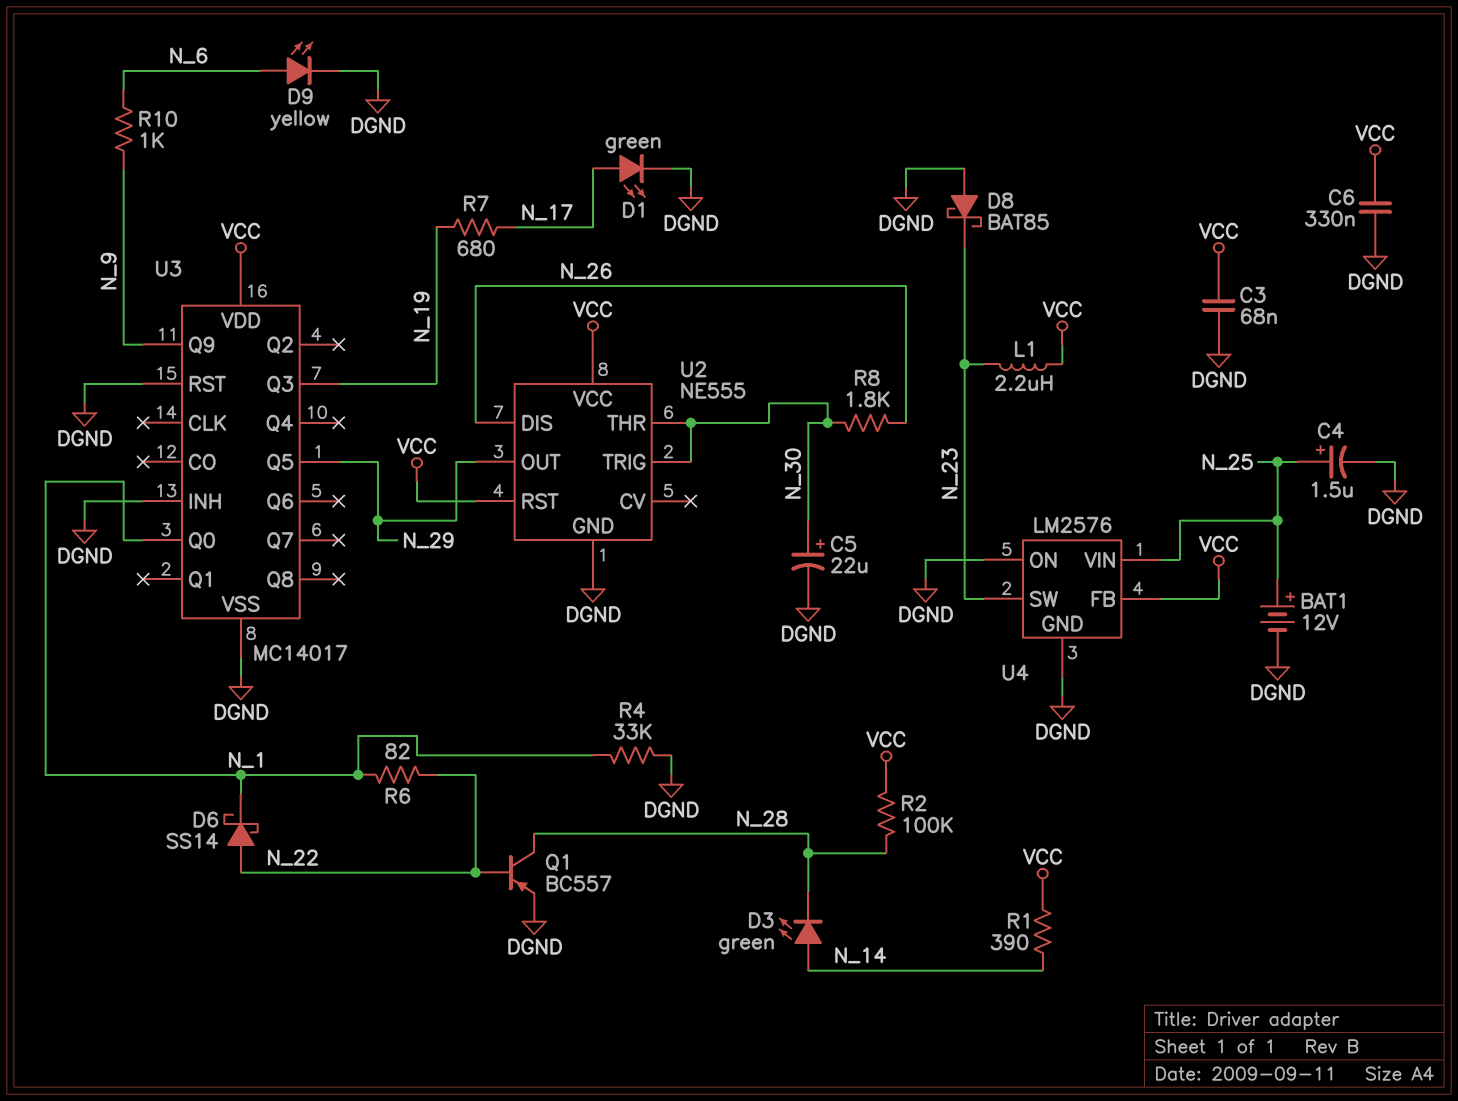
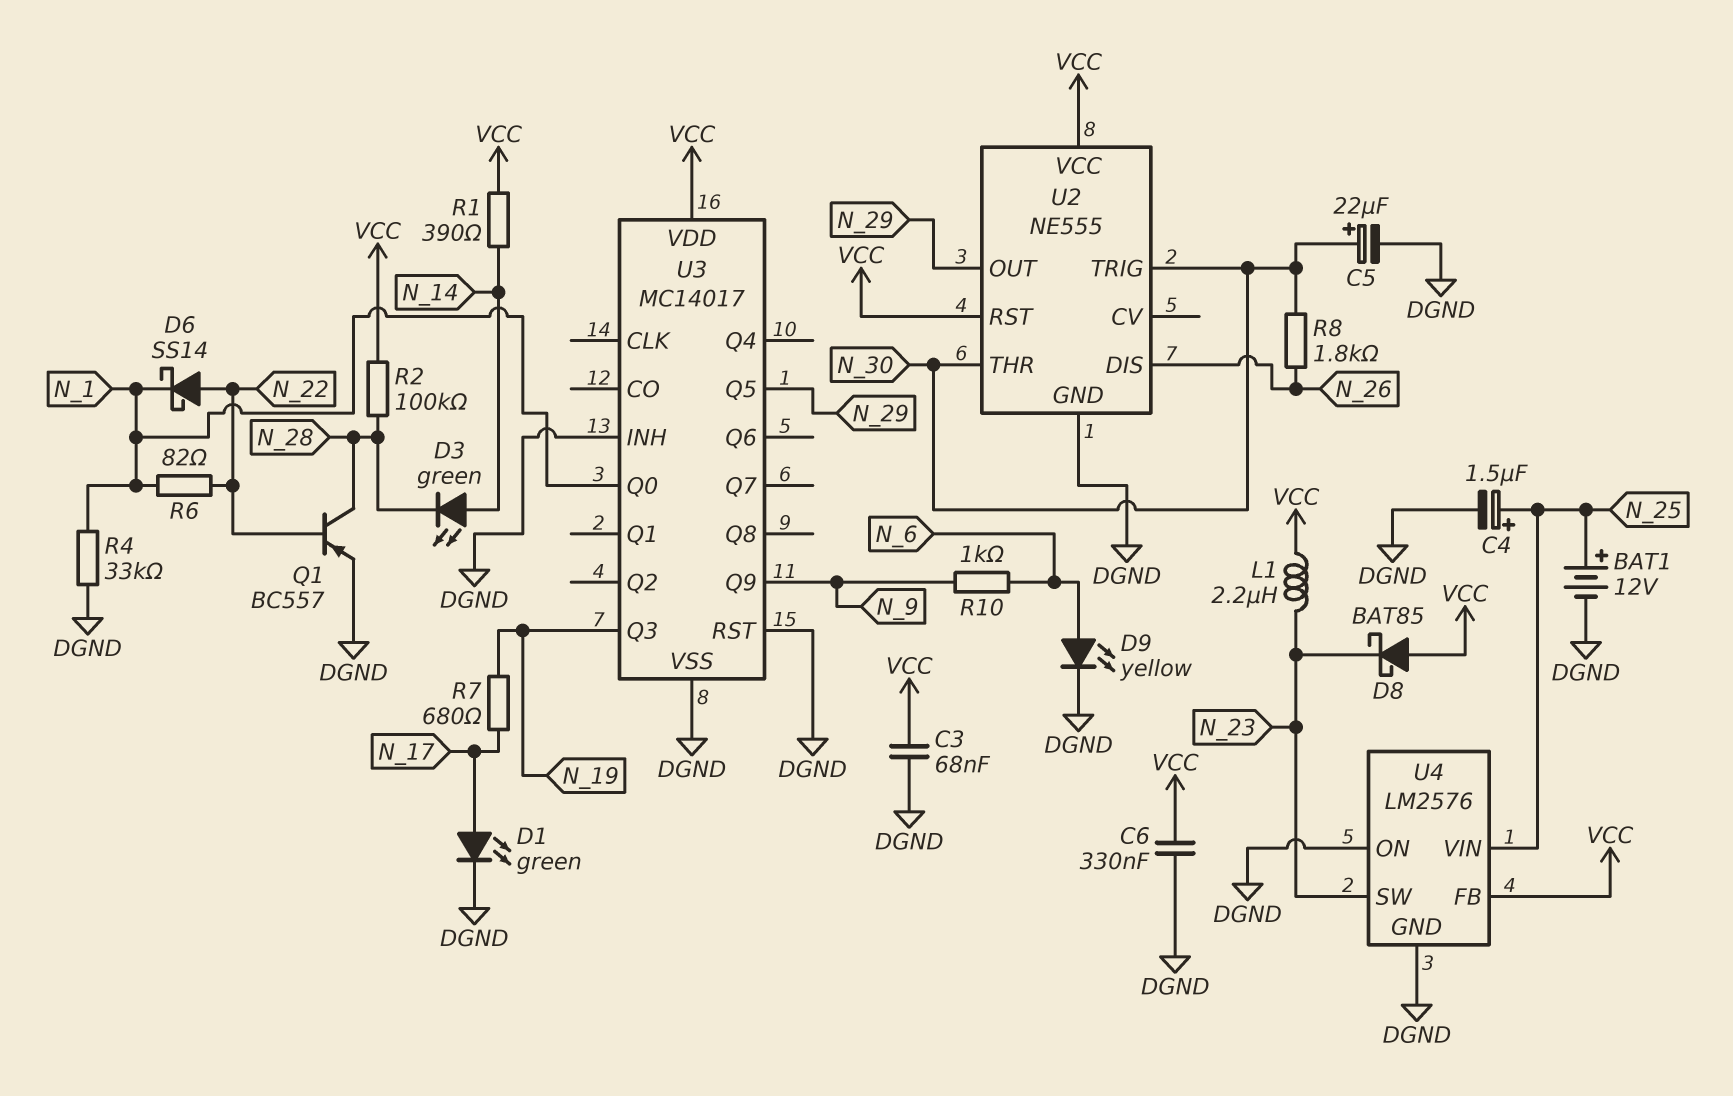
D8: schottky BAT85 (A DGND, K N_23) -> schottky BAT85 (A VCC, K N_23)

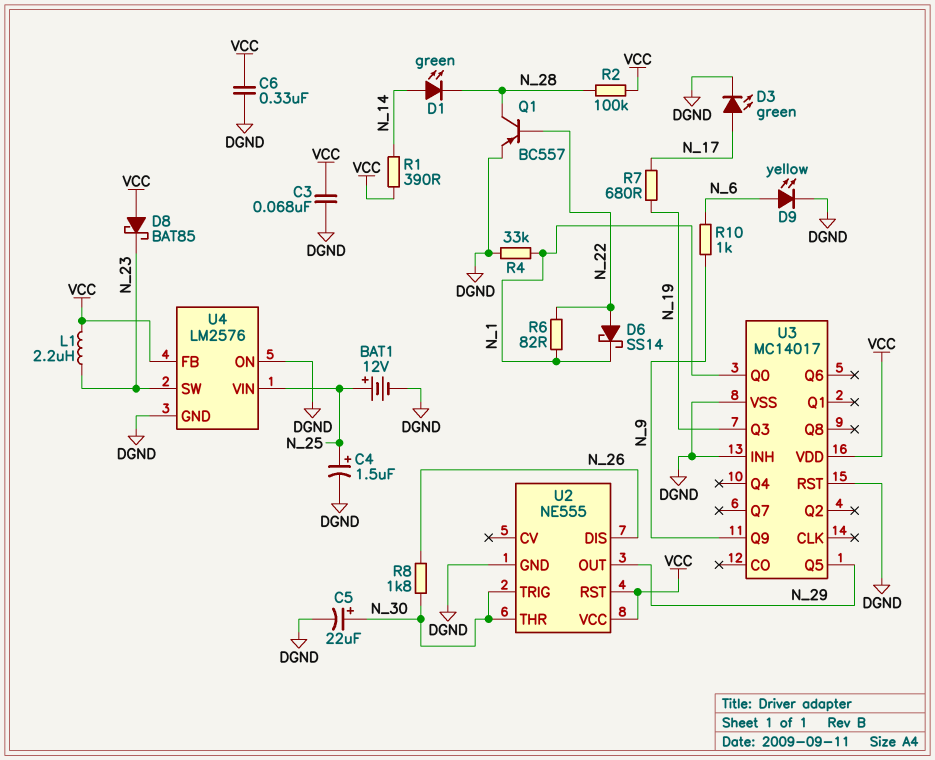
D1: LED green (A N_17, K DGND) -> LED green (A N_14, K N_28)
D3: LED green (A N_14, K N_28) -> LED green (A N_17, K DGND)

